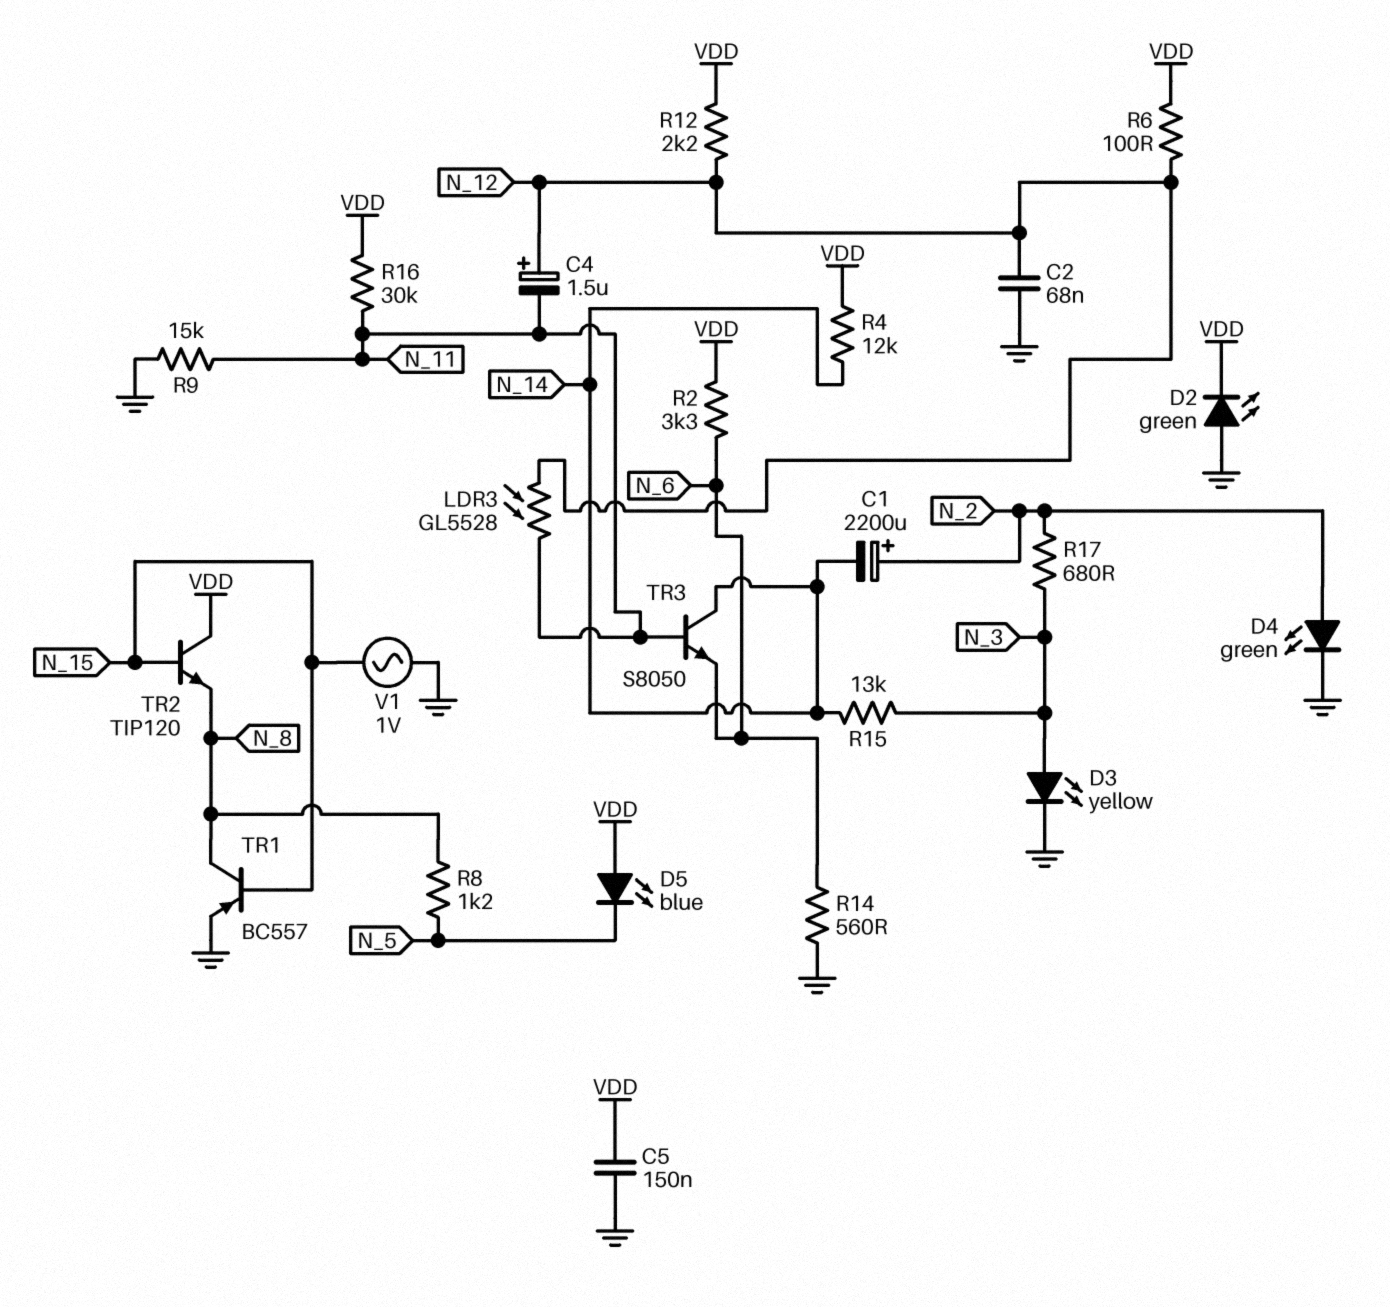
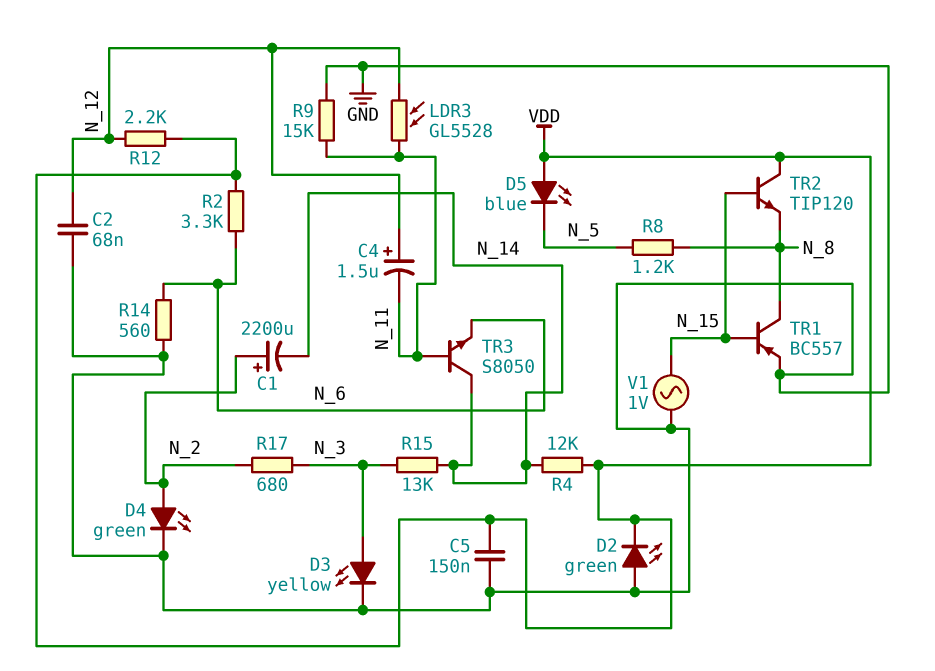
R6: 100 (N_12, VDD) -> none
R16: 30k (N_11, VDD) -> none

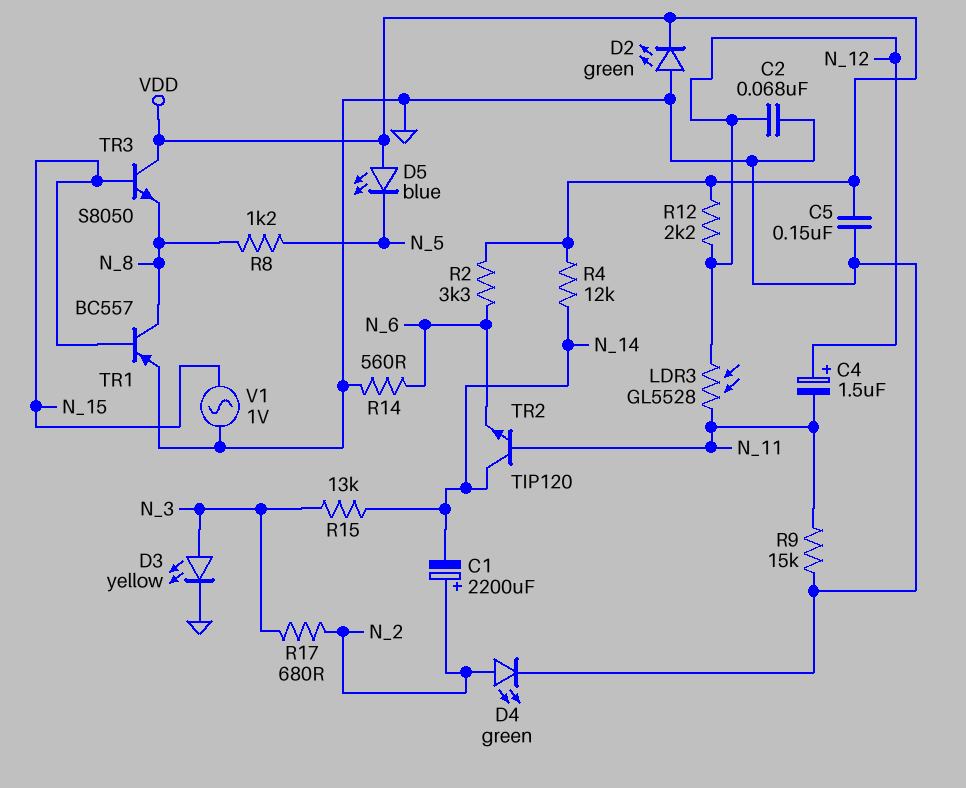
TR2: NPN TIP120 (B N_15, C VDD, E N_8) -> NPN TIP120 (B N_11, C N_14, E N_6)
TR3: NPN S8050 (B N_11, C N_14, E N_6) -> NPN S8050 (B N_15, C VDD, E N_8)

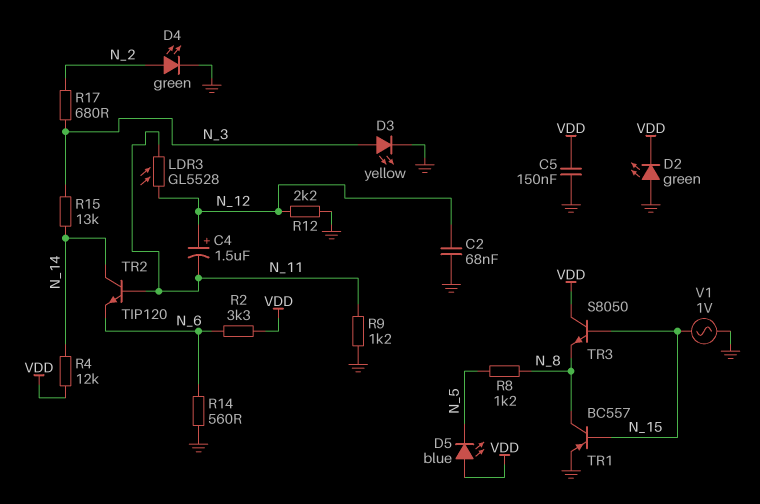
C1: 2200uF (plus N_2, minus N_14) -> none
R9: 15k (GND, N_11) -> 1.2k (GND, N_11)
R12: 2.2k (N_12, VDD) -> 2.2k (GND, N_12)

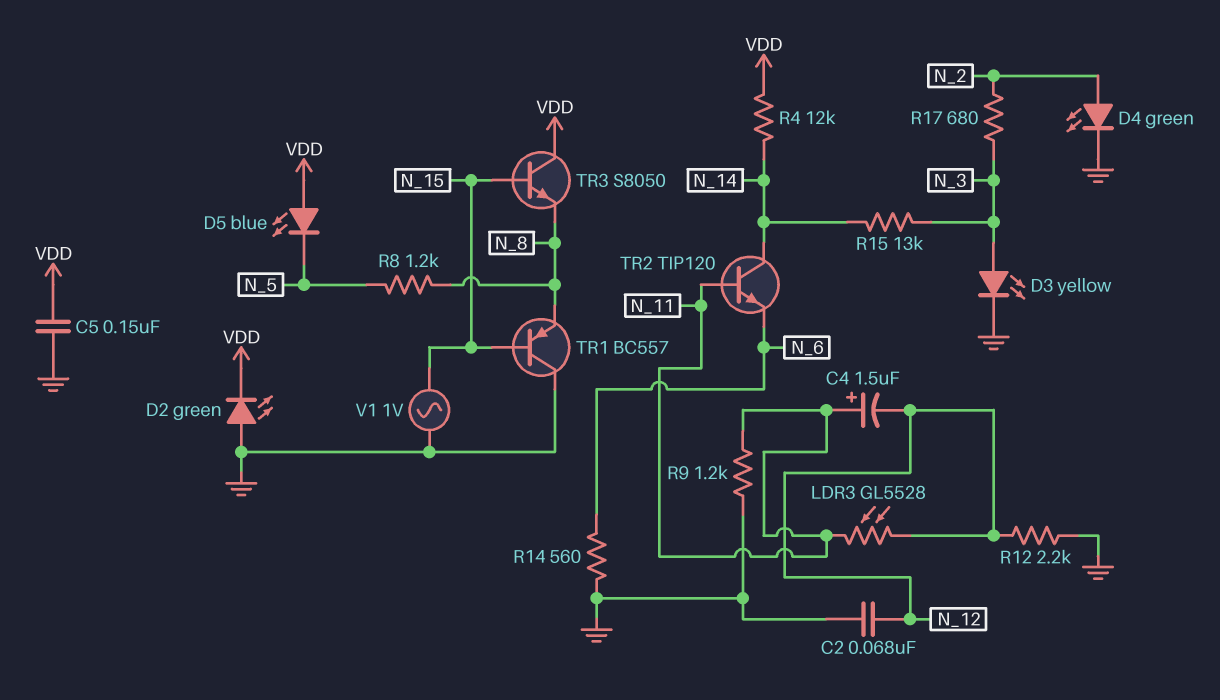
C4: 1.5uF (plus N_12, minus N_11) -> 1.5uF (plus N_11, minus N_12)
R2: 3.3k (N_6, VDD) -> none
TR1: PNP BC557 (B N_15, C N_8, E GND) -> PNP BC557 (B N_15, C GND, E N_8)

